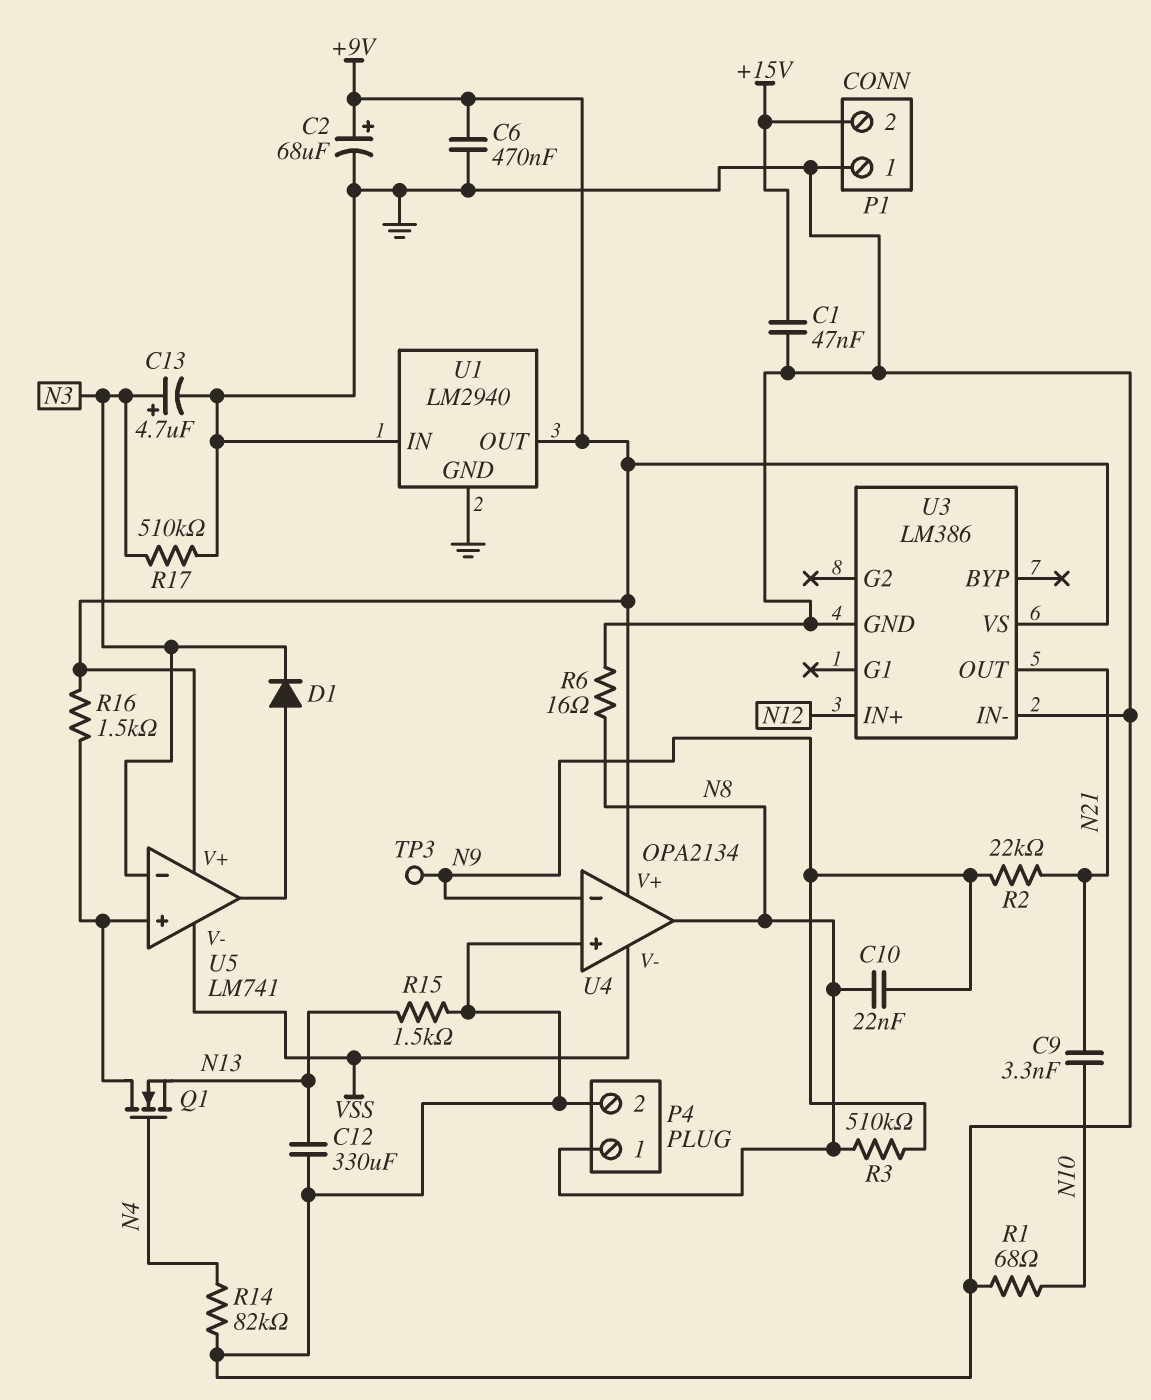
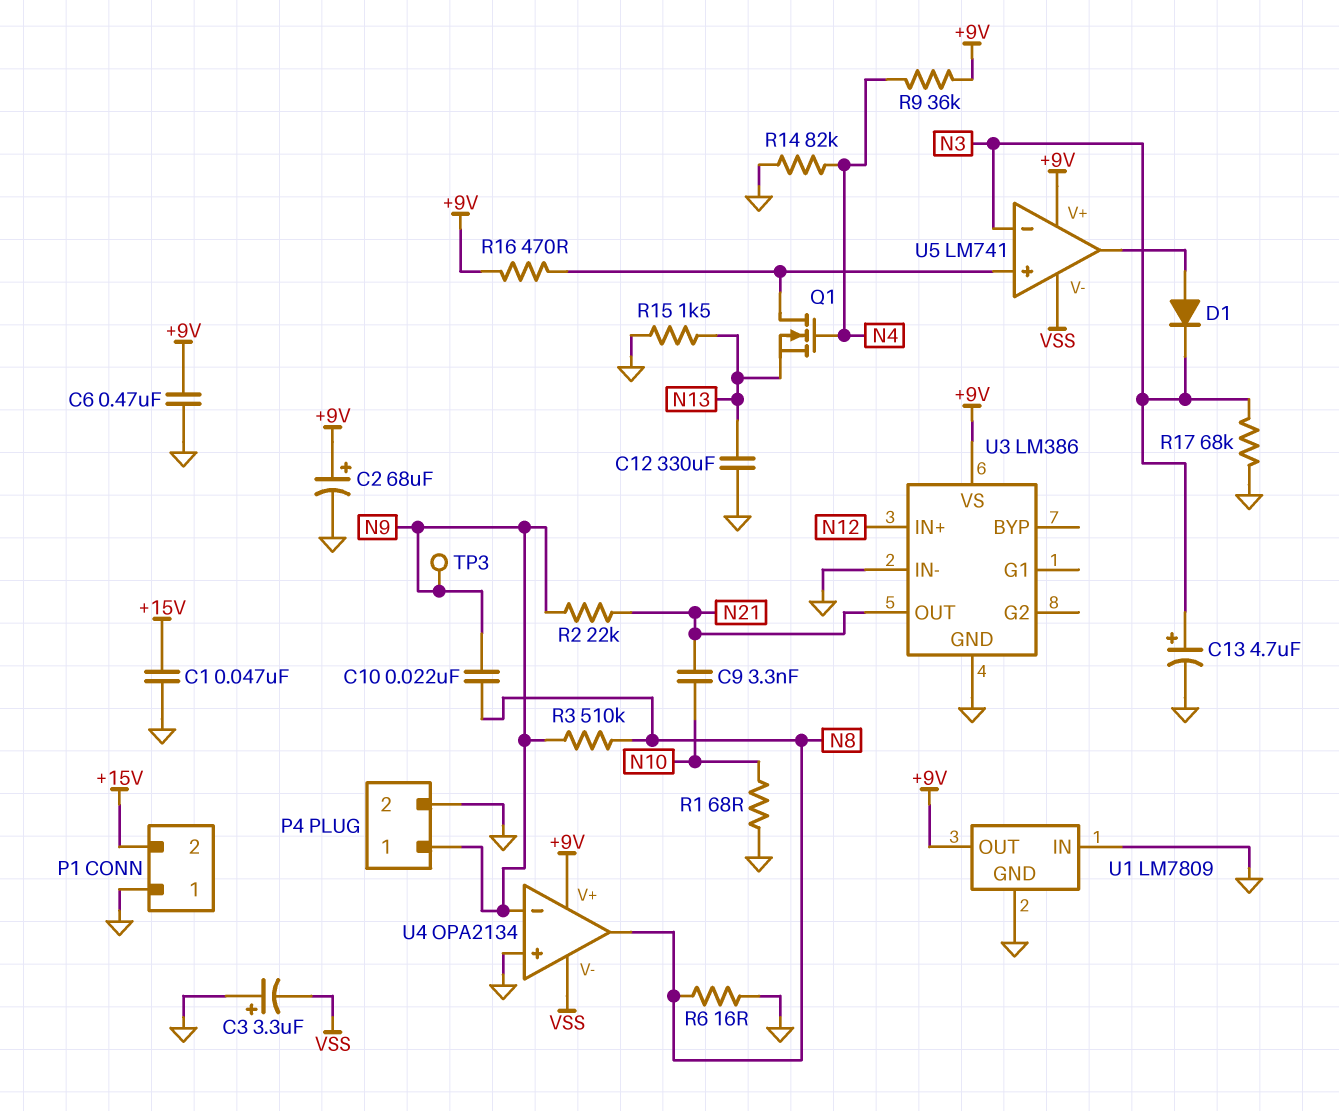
C3: none -> 3.3uF (plus GND, minus VSS)
P4 pin 1: N8 -> N9
R9: none -> 36k (+9V, N4)
R16: 1.5k (+9V, U5/in+) -> 470 (+9V, U5/in+)
R17: 510k (GND, N3) -> 68k (GND, N3)
U1: LM2940 -> LM7809

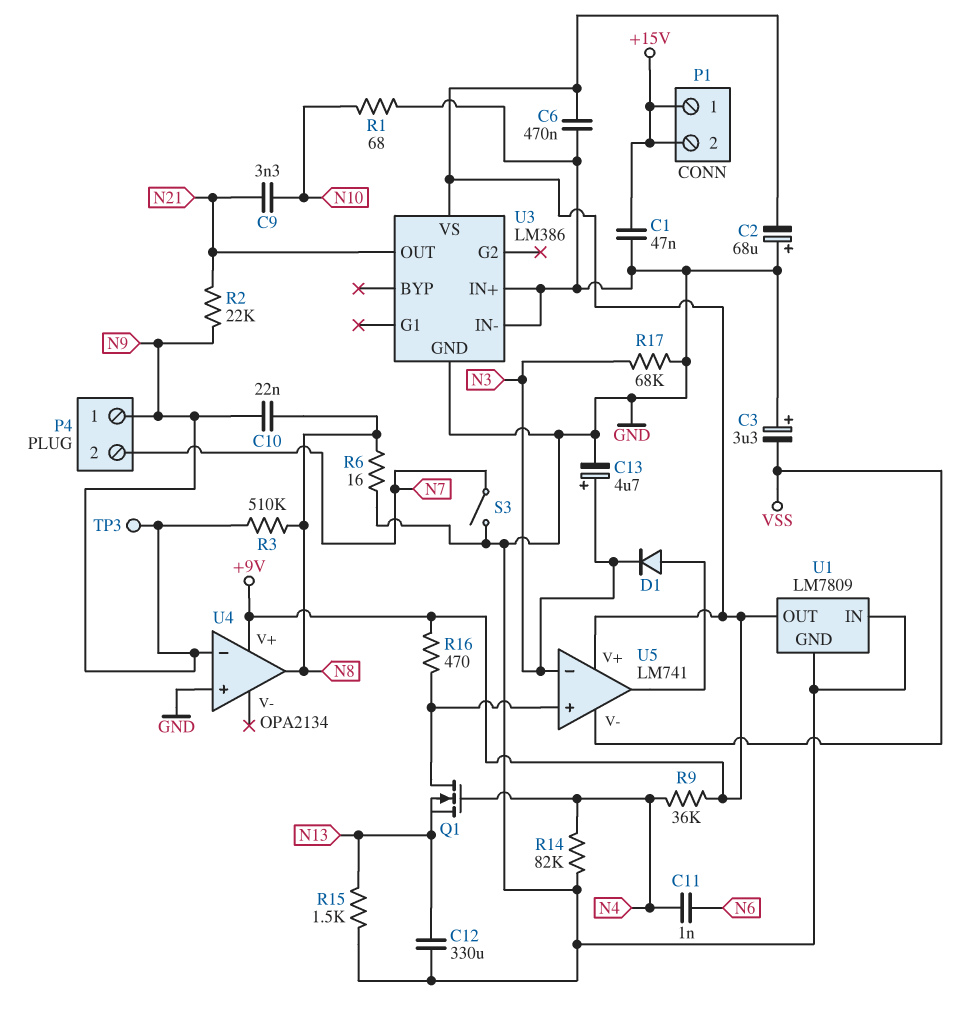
C2: 68uF (plus +9V, minus GND) -> 68uF (plus GND, minus +9V)
C11: none -> 1nF (N4, N6)
P1 pin 1: GND -> +15V
P4 pin 2: GND -> N7
S3: none -> switch (GND, N7)
U3 pin IN+: N12 -> GND
U4 pin V-: VSS -> none

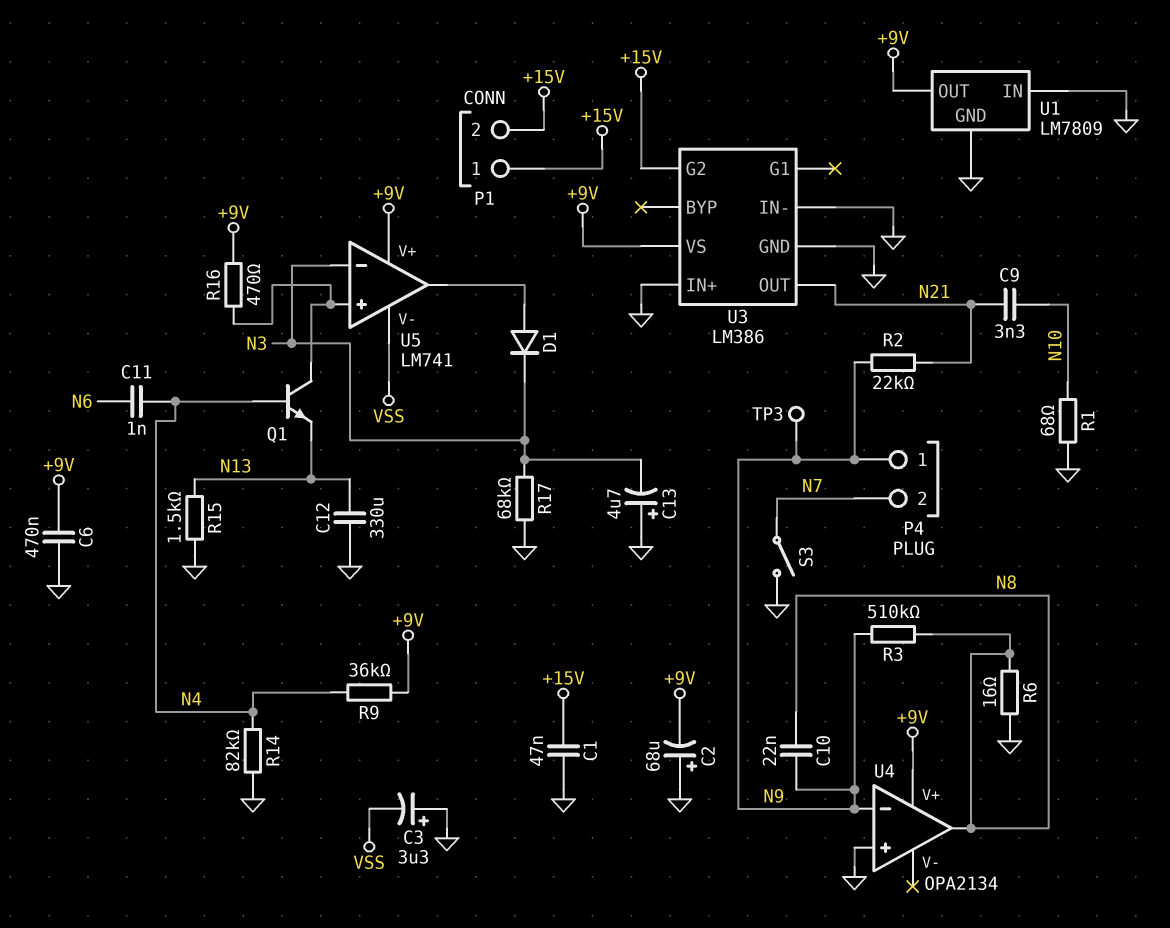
C13: 4.7uF (plus N3, minus GND) -> 4.7uF (plus GND, minus N3)
Q1: NMOS (G N4, D U5/in+, S N13) -> NPN (B N4, C U5/in+, E N13)
U3 pin G2: none -> +15V

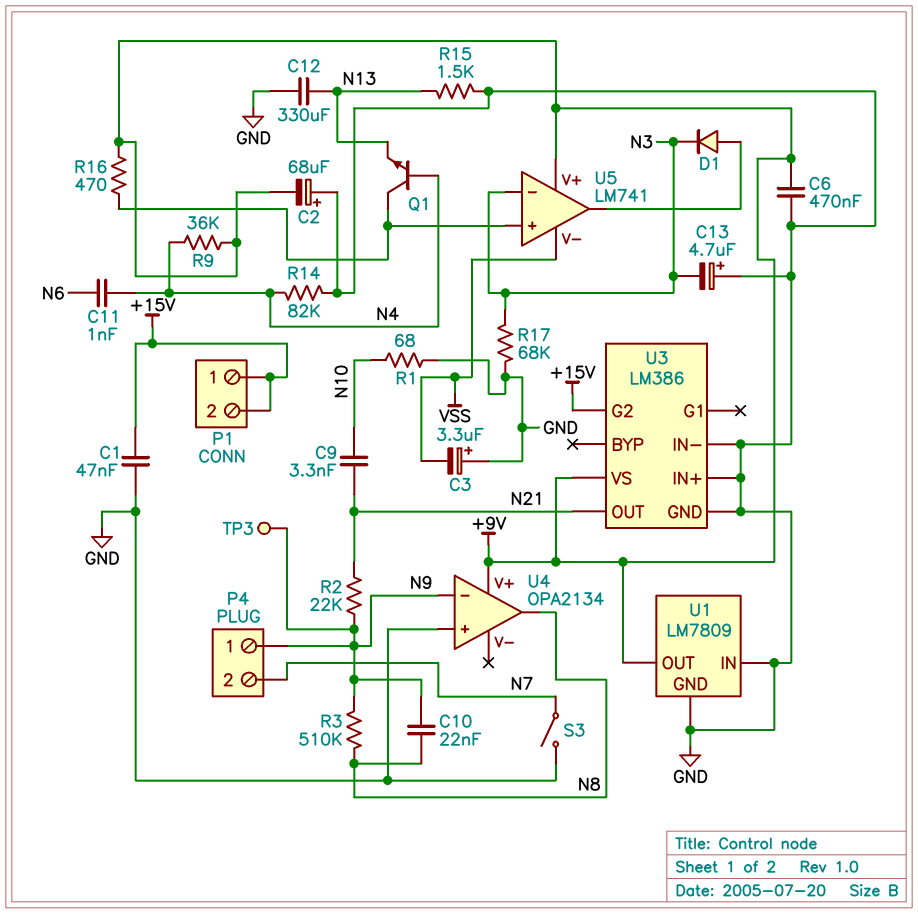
R6: 16 (GND, N8) -> none

